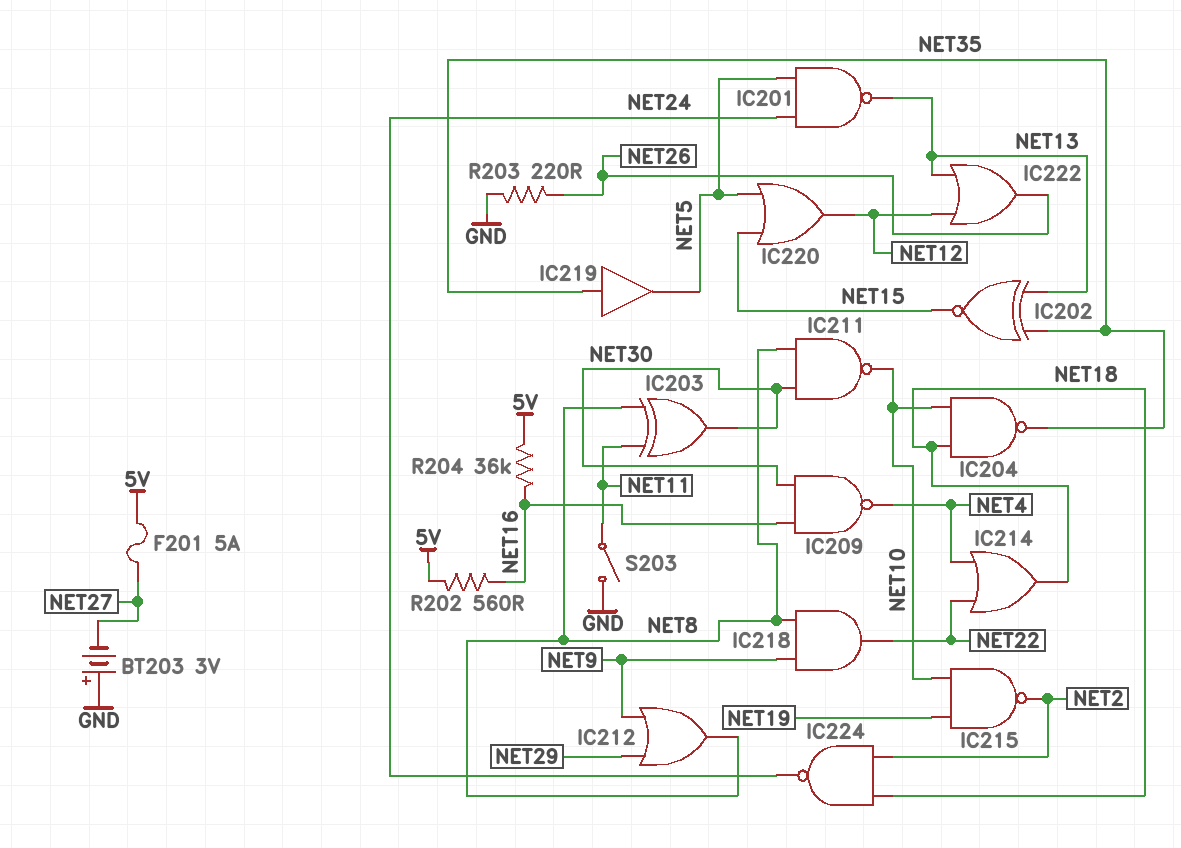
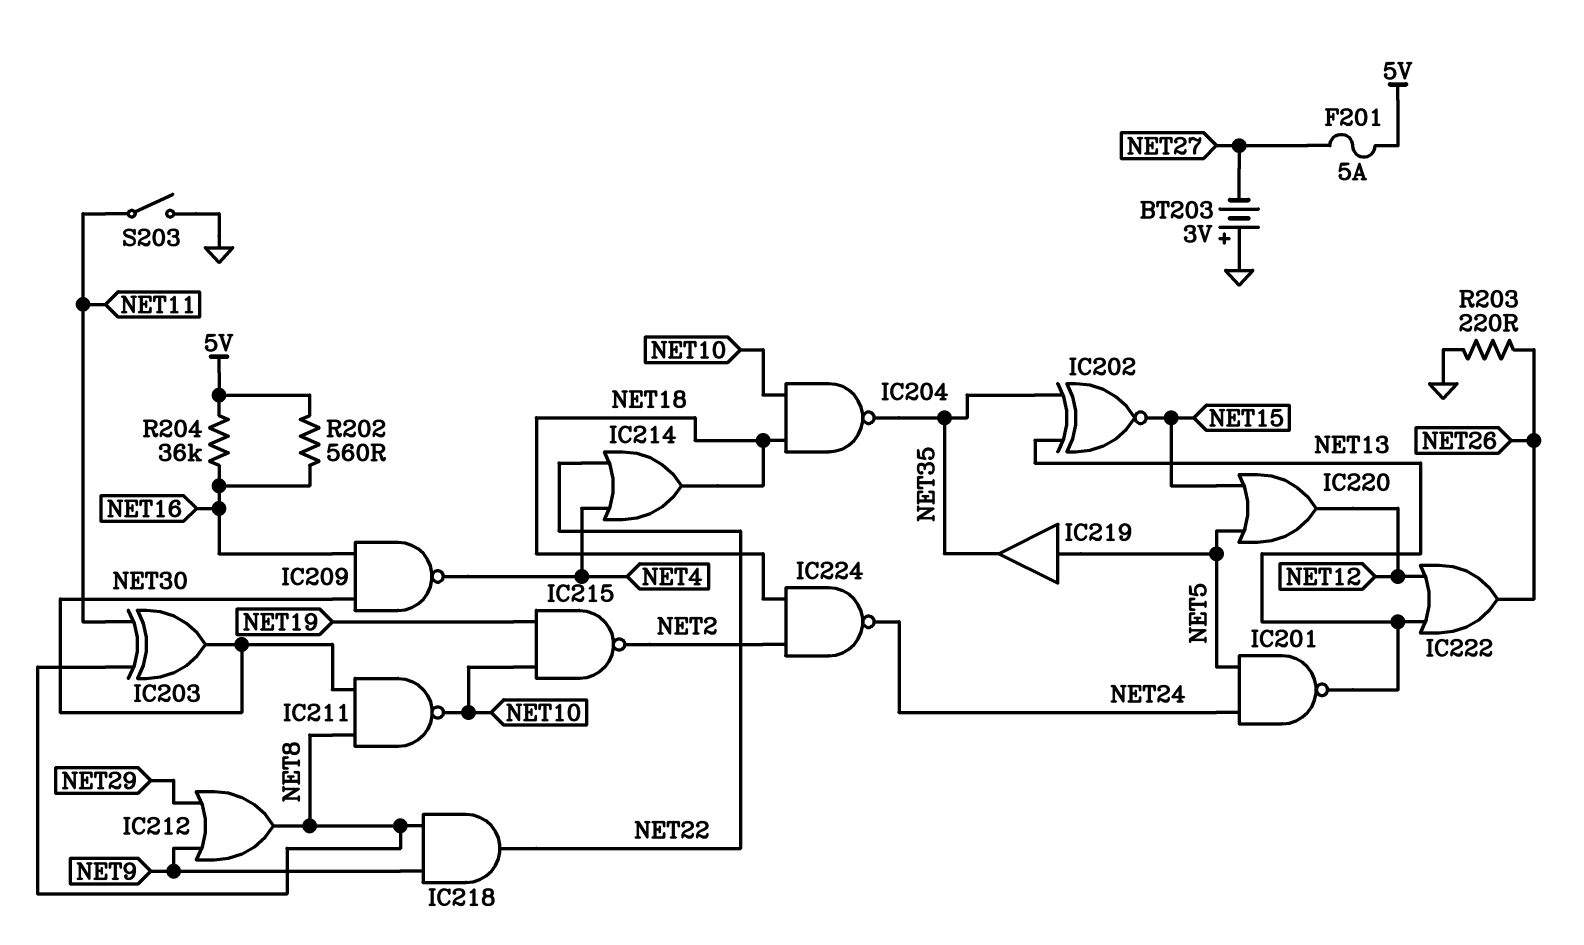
IC219: buffer (in NET35, out NET5) -> buffer (in NET5, out NET35)

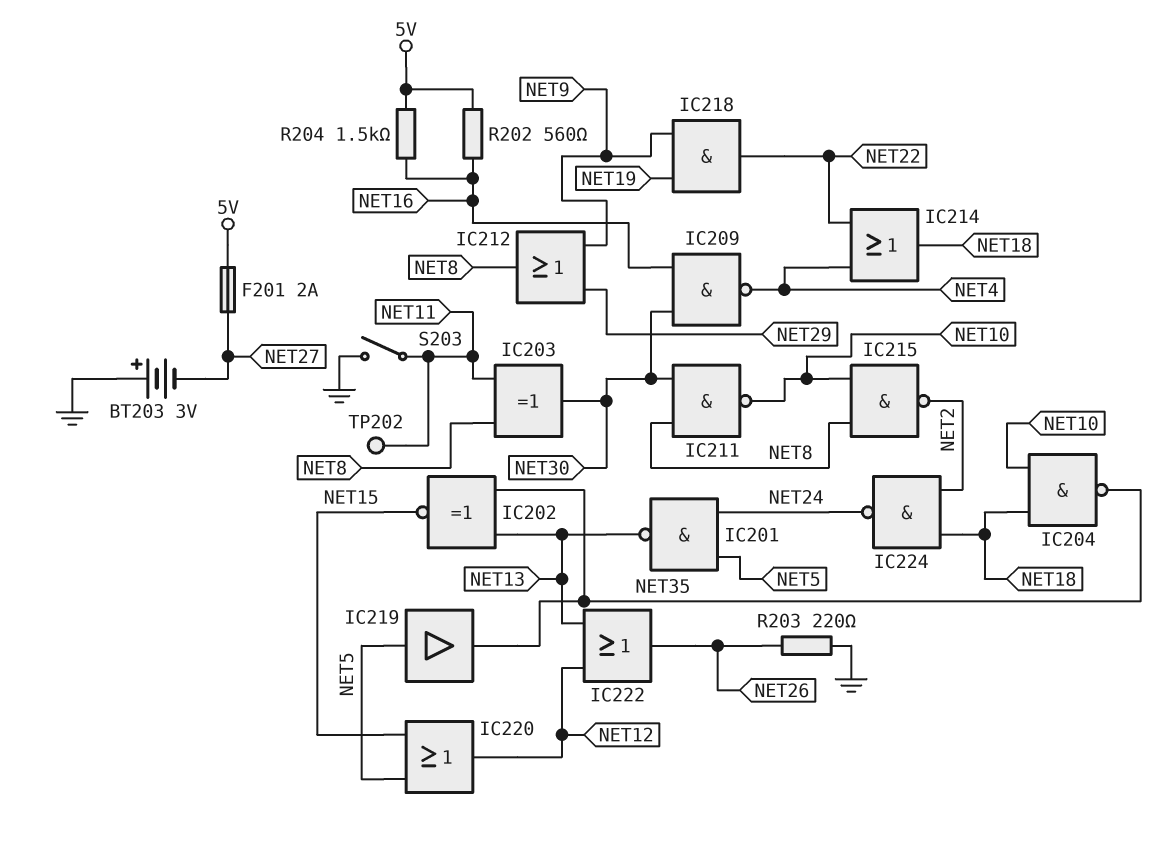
F201: 5A (5V, NET27) -> 2A (5V, NET27)
IC215: NAND (in NET10, in NET19, out NET2) -> NAND (in NET8, in NET10, out NET2)
IC218: AND (in NET8, in NET9, out NET22) -> AND (in NET9, in NET19, out NET22)
R204: 36k (5V, NET16) -> 1.5k (5V, NET16)
TP202: none -> test point (NET11)

